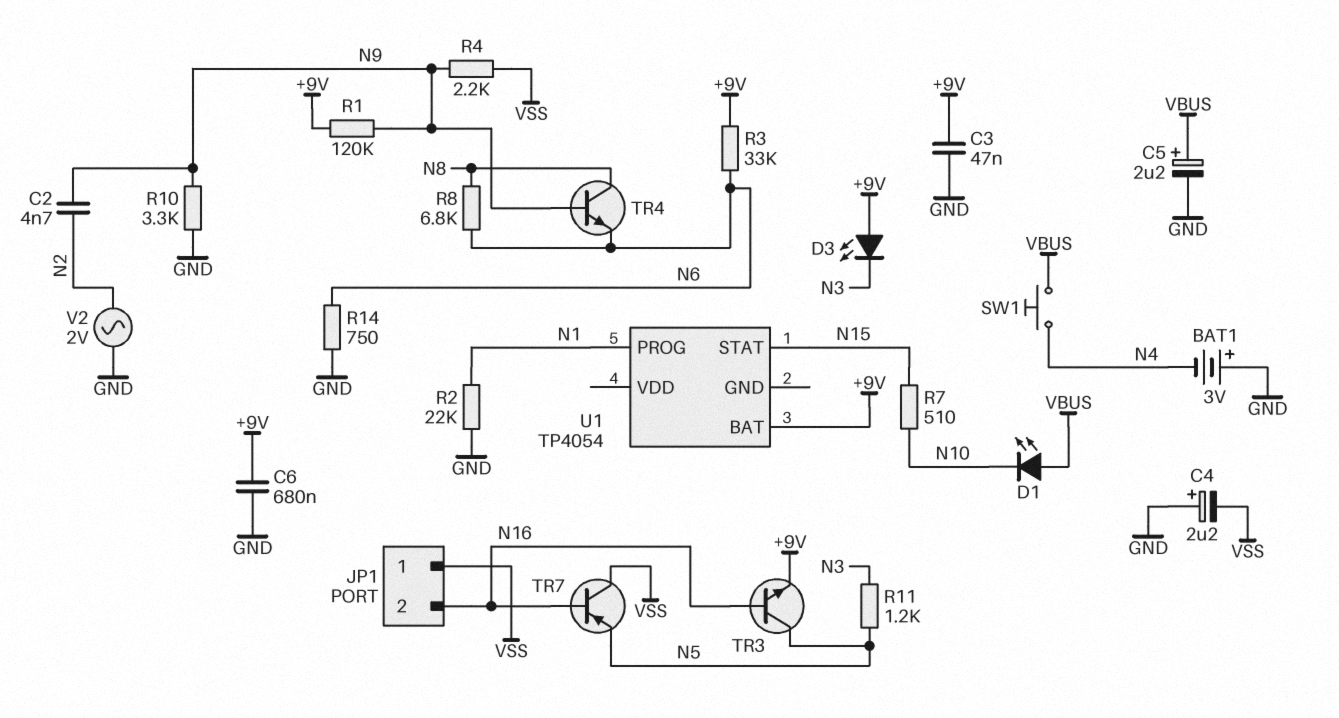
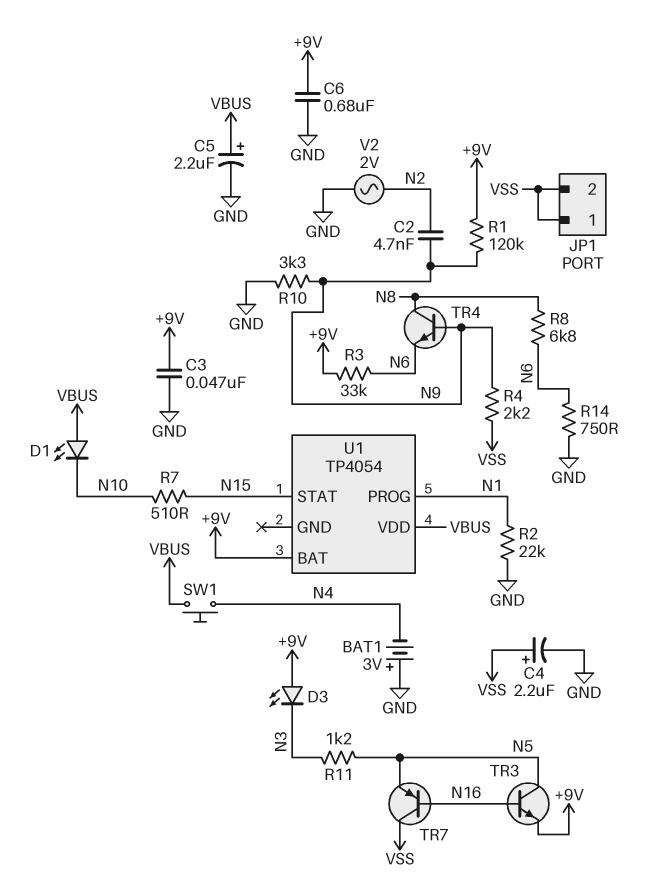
C4: 2.2uF (plus GND, minus VSS) -> 2.2uF (plus VSS, minus GND)
JP1 pin 2: N16 -> VSS
U1 pin VDD: none -> VBUS

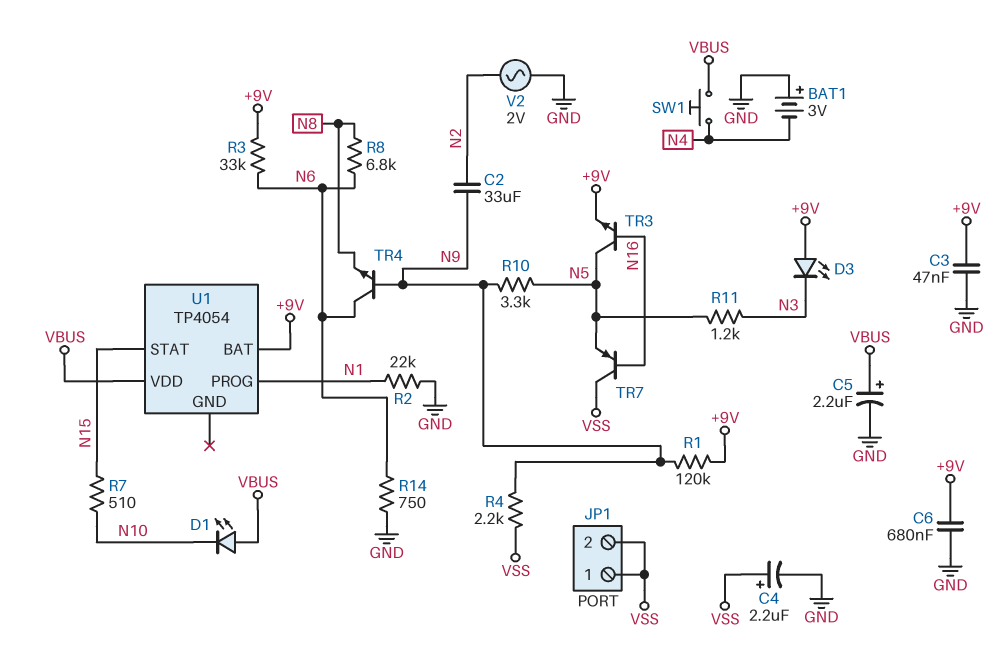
C2: 4.7nF (N2, N9) -> 33uF (N2, N9)
R10: 3.3k (GND, N9) -> 3.3k (N5, N9)
TR4: NPN (B N9, C N8, E N6) -> NPN (B N9, C N6, E N8)

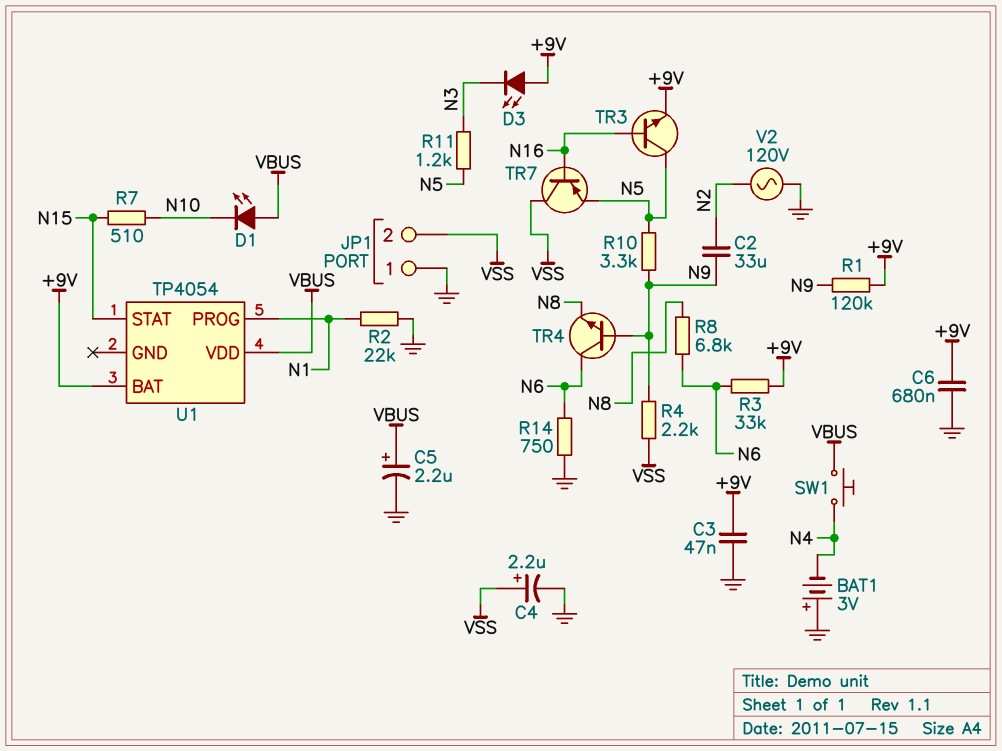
JP1 pin 1: VSS -> GND
V2: AC 2V (GND, N2) -> AC 120V (GND, N2)

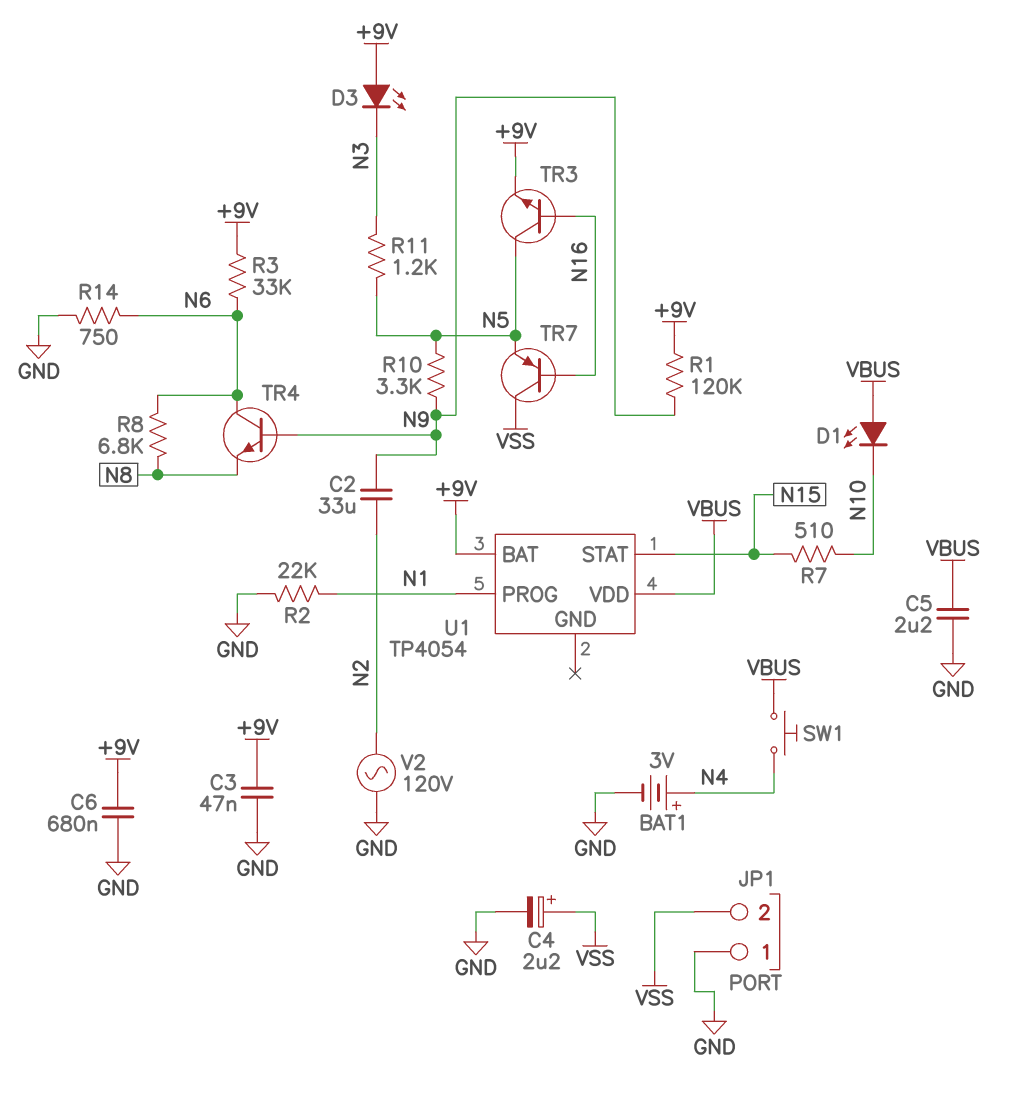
BAT1: 3V (plus GND, minus N4) -> 3V (plus N4, minus GND)
C5: 2.2uF (plus VBUS, minus GND) -> 2.2uF (GND, VBUS)
R4: 2.2k (N9, VSS) -> none

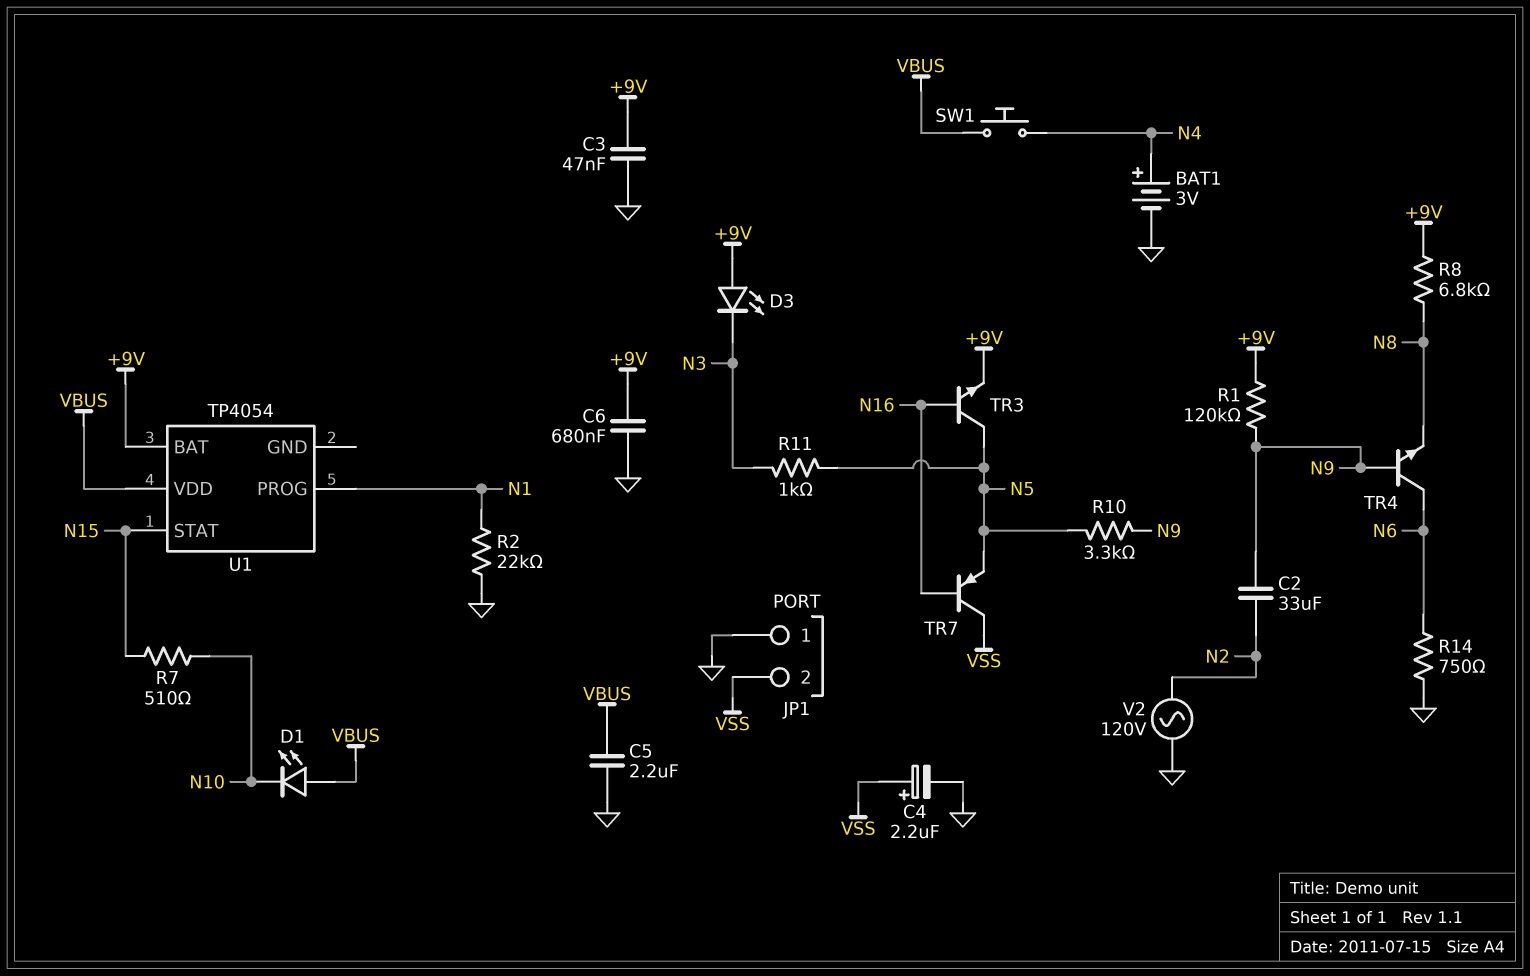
R3: 33k (+9V, N6) -> none
R8: 6.8k (N6, N8) -> 6.8k (+9V, N8)
R11: 1.2k (N3, N5) -> 1k (N3, N5)

